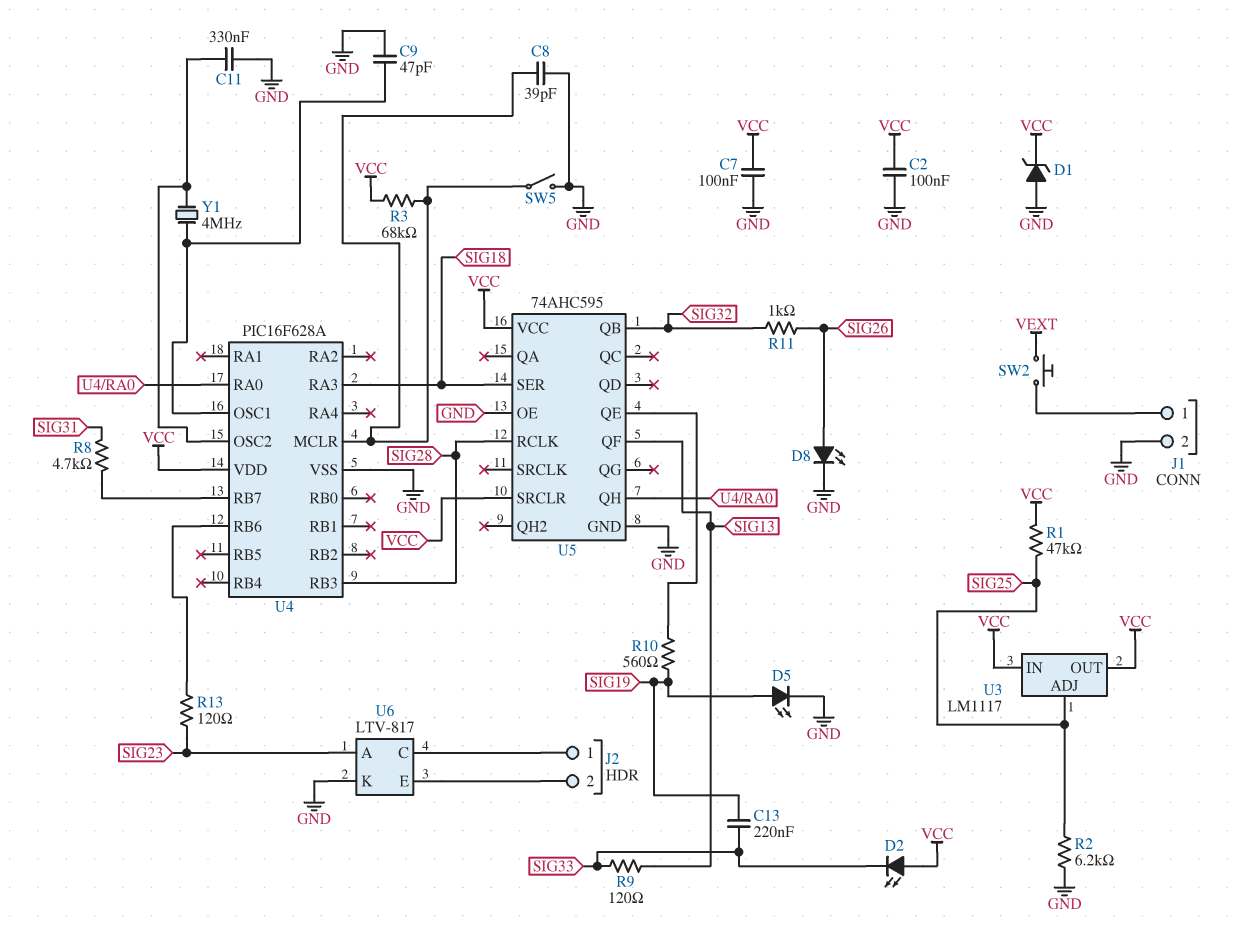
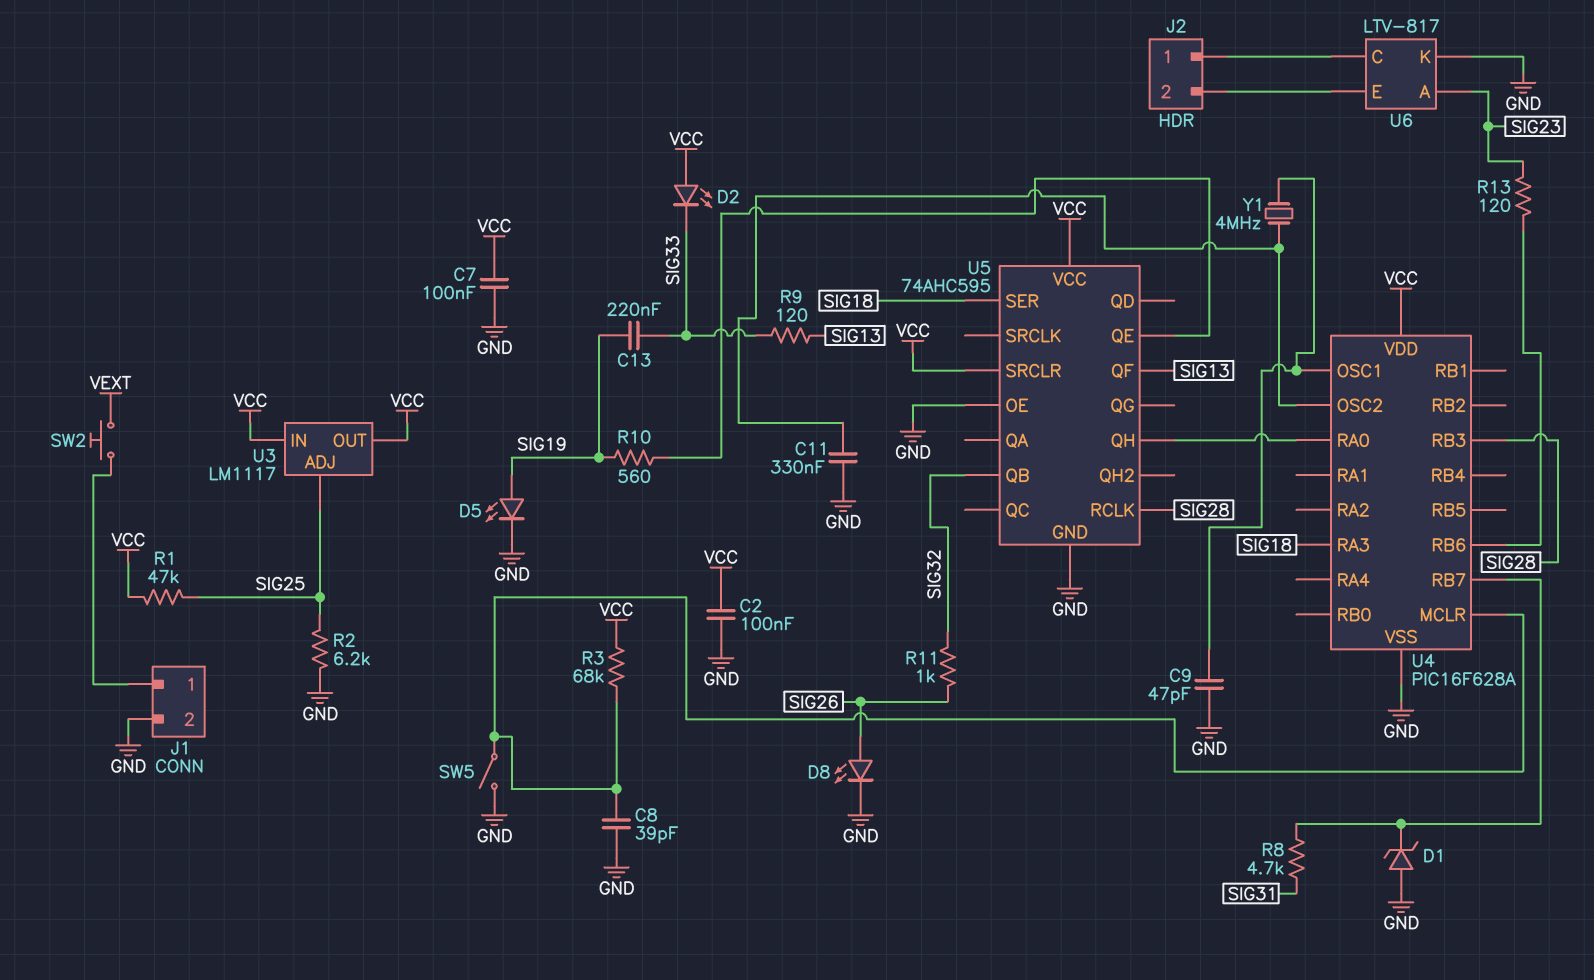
D1: zener (A GND, K VCC) -> zener (A GND, K U4/RB7)

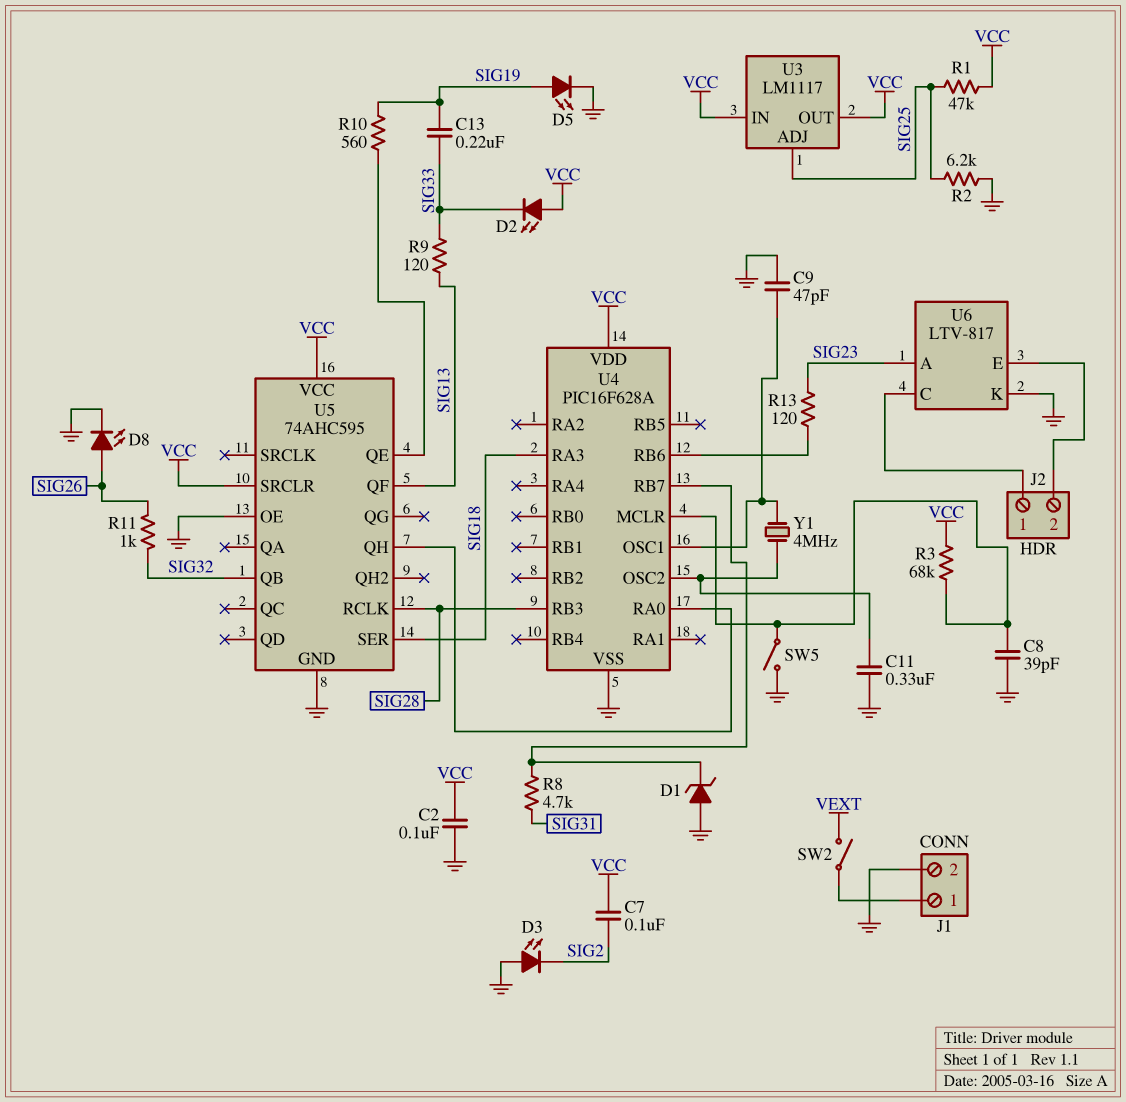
C7: 100nF (GND, VCC) -> 100nF (SIG2, VCC)
D3: none -> LED (A GND, K SIG2)
SW2: button (J1/1, VEXT) -> switch (J1/1, VEXT)

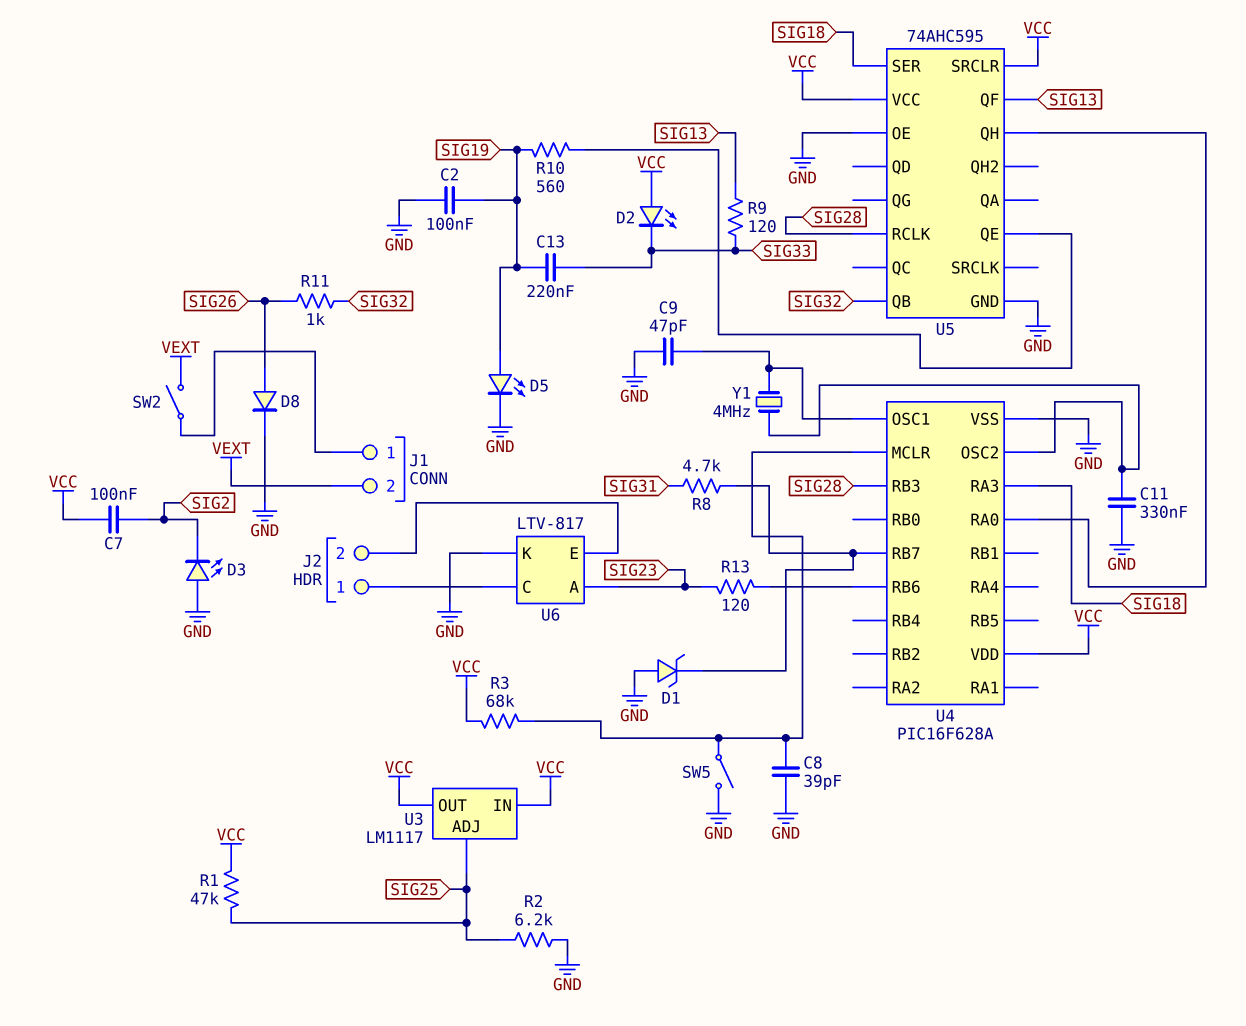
C2: 100nF (GND, VCC) -> 100nF (GND, SIG19)
D8: LED (A SIG26, K GND) -> diode (A SIG26, K GND)
J1 pin 2: GND -> VEXT

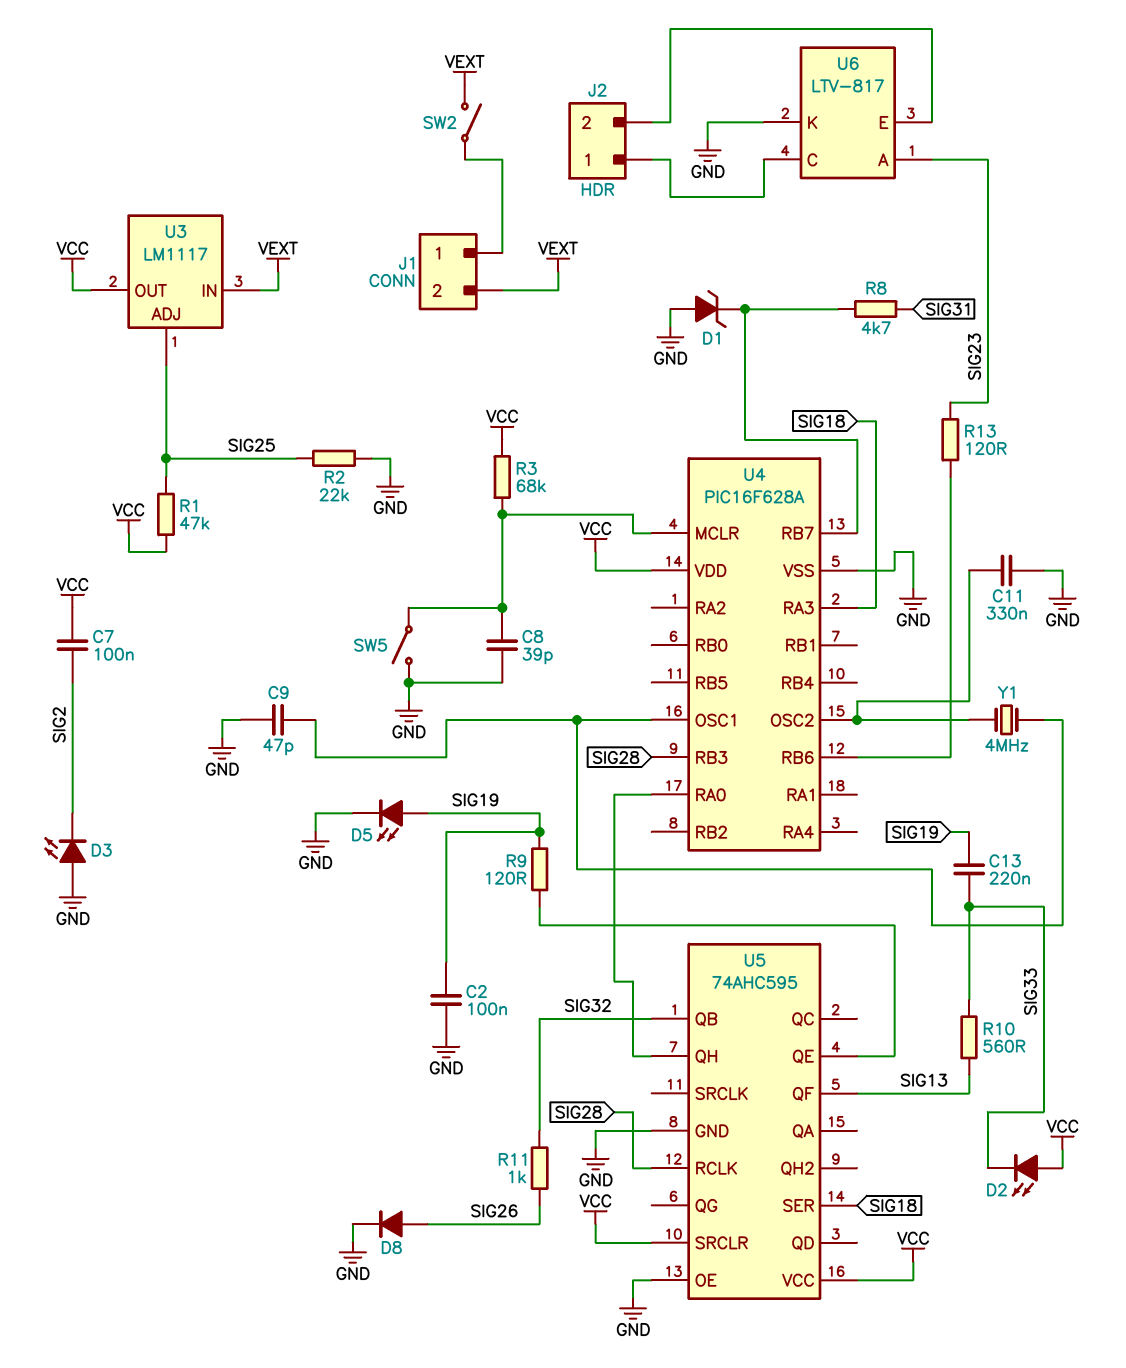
R2: 6.2k (GND, SIG25) -> 22k (GND, SIG25)
R9: 120 (SIG13, SIG33) -> 120 (SIG19, U5/QE)
R10: 560 (SIG19, U5/QE) -> 560 (SIG13, SIG33)
U3 pin IN: VCC -> VEXT

